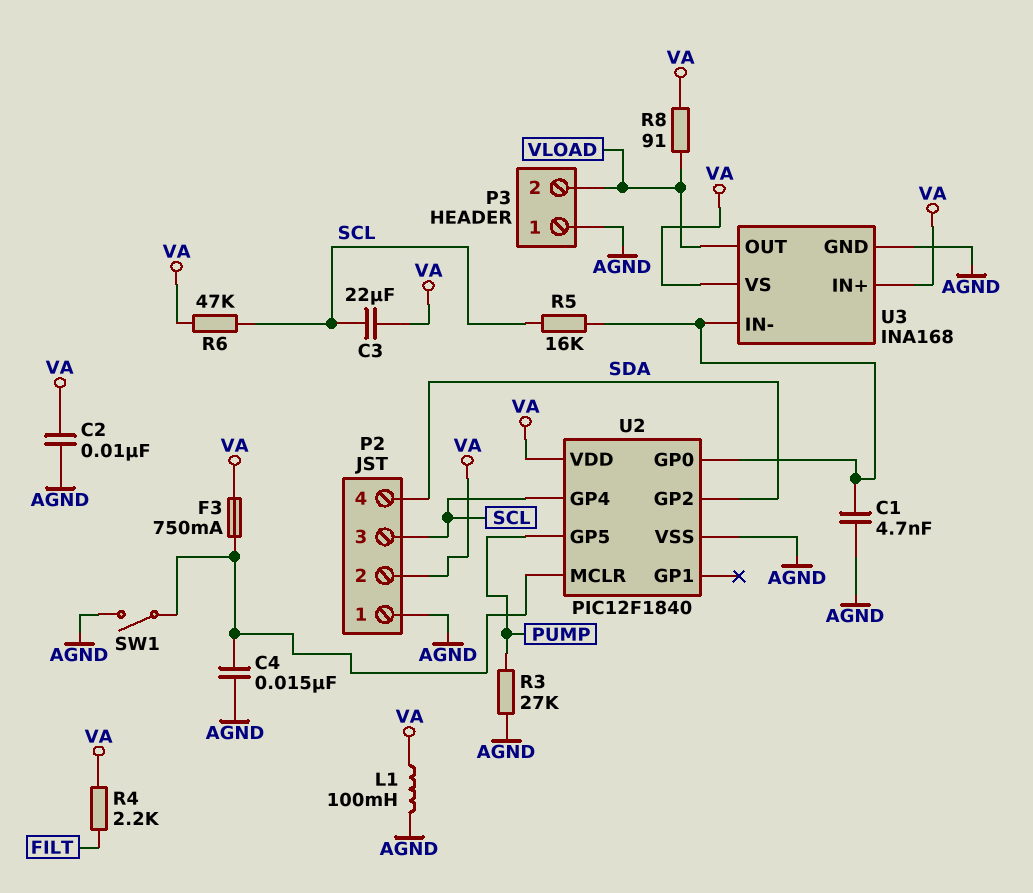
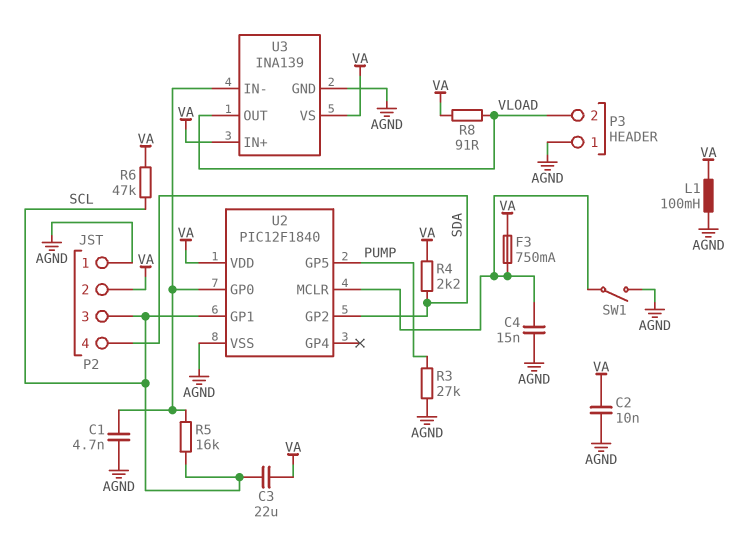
R4: 2.2k (FILT, VA) -> 2.2k (SDA, VA)
U2 pin GP1: none -> SCL
U2 pin GP4: SCL -> none
U3: INA168 -> INA139

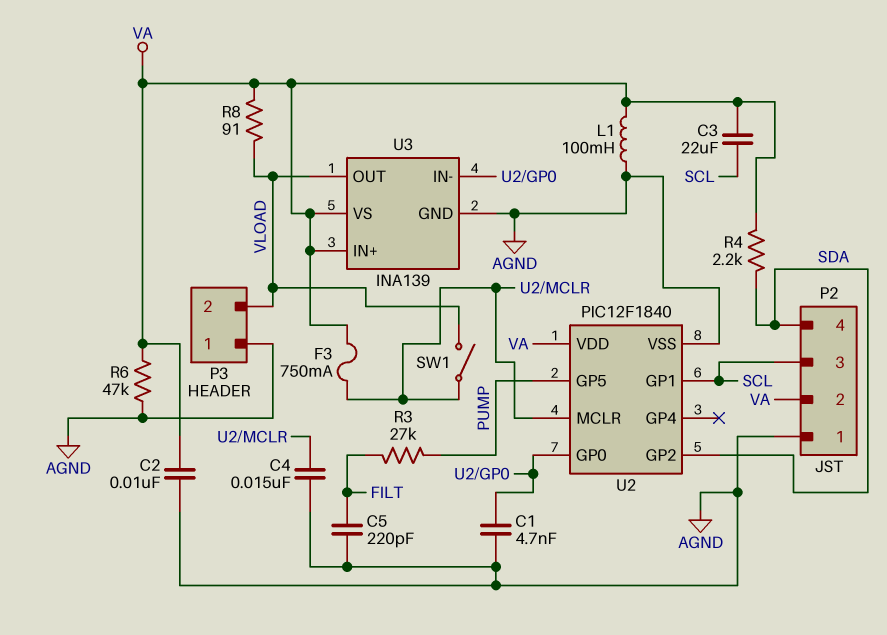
C5: none -> 220pF (AGND, FILT)
R3: 27k (AGND, PUMP) -> 27k (FILT, PUMP)
R5: 16k (SCL, U2/GP0) -> none
R6: 47k (SCL, VA) -> 47k (AGND, VA)
SW1: switch (AGND, U2/MCLR) -> switch (U2/MCLR, VLOAD)

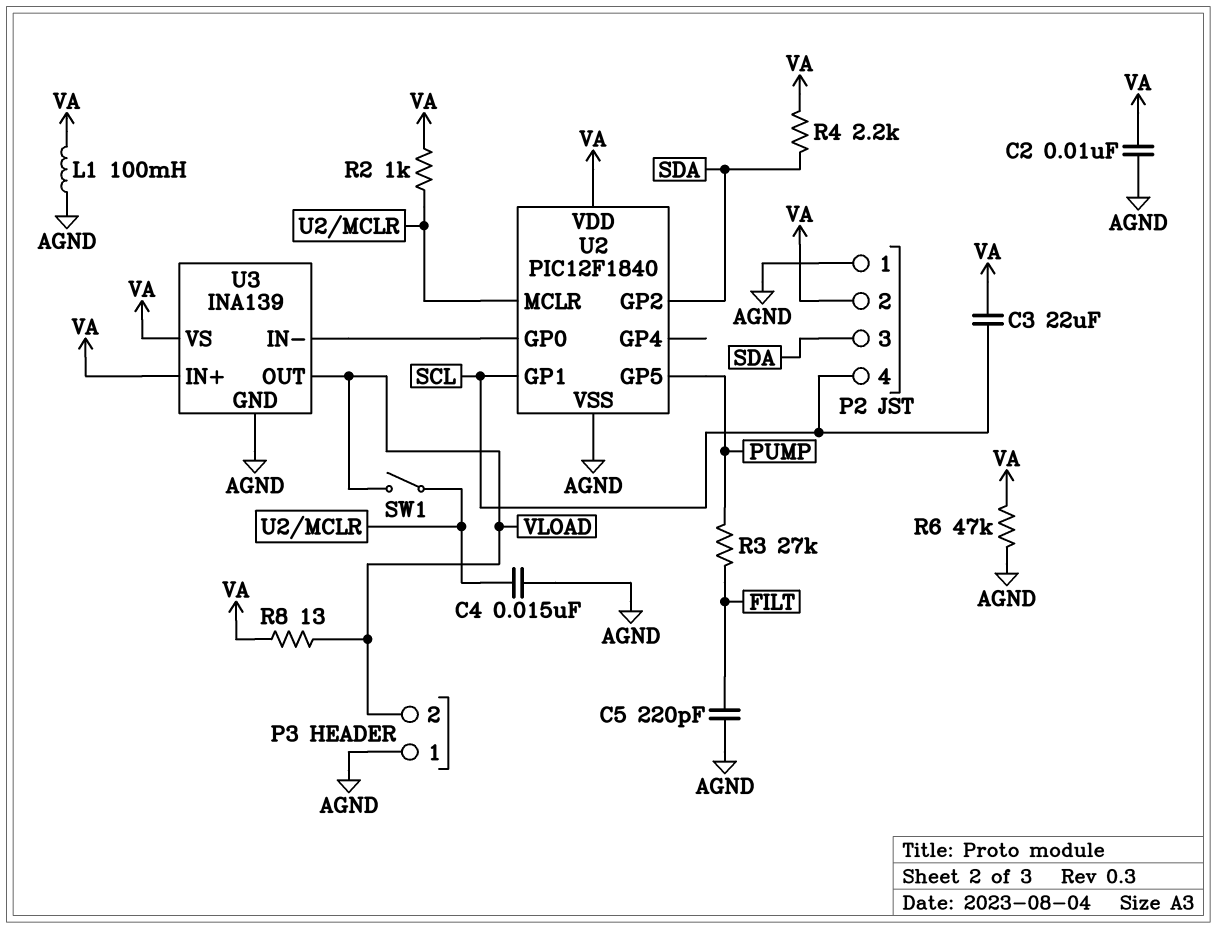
C1: 4.7nF (AGND, U2/GP0) -> none
F3: 750mA (U2/MCLR, VA) -> none
P2 pin 3: SCL -> SDA
P2 pin 4: SDA -> SCL
R2: none -> 1k (U2/MCLR, VA)
R8: 91 (VA, VLOAD) -> 13 (VA, VLOAD)

